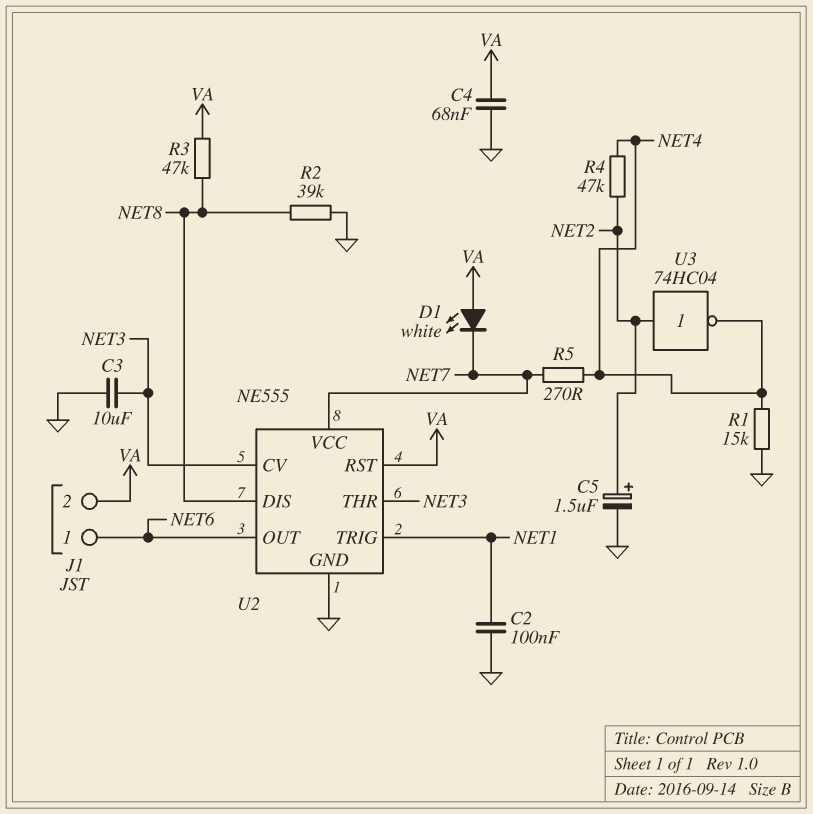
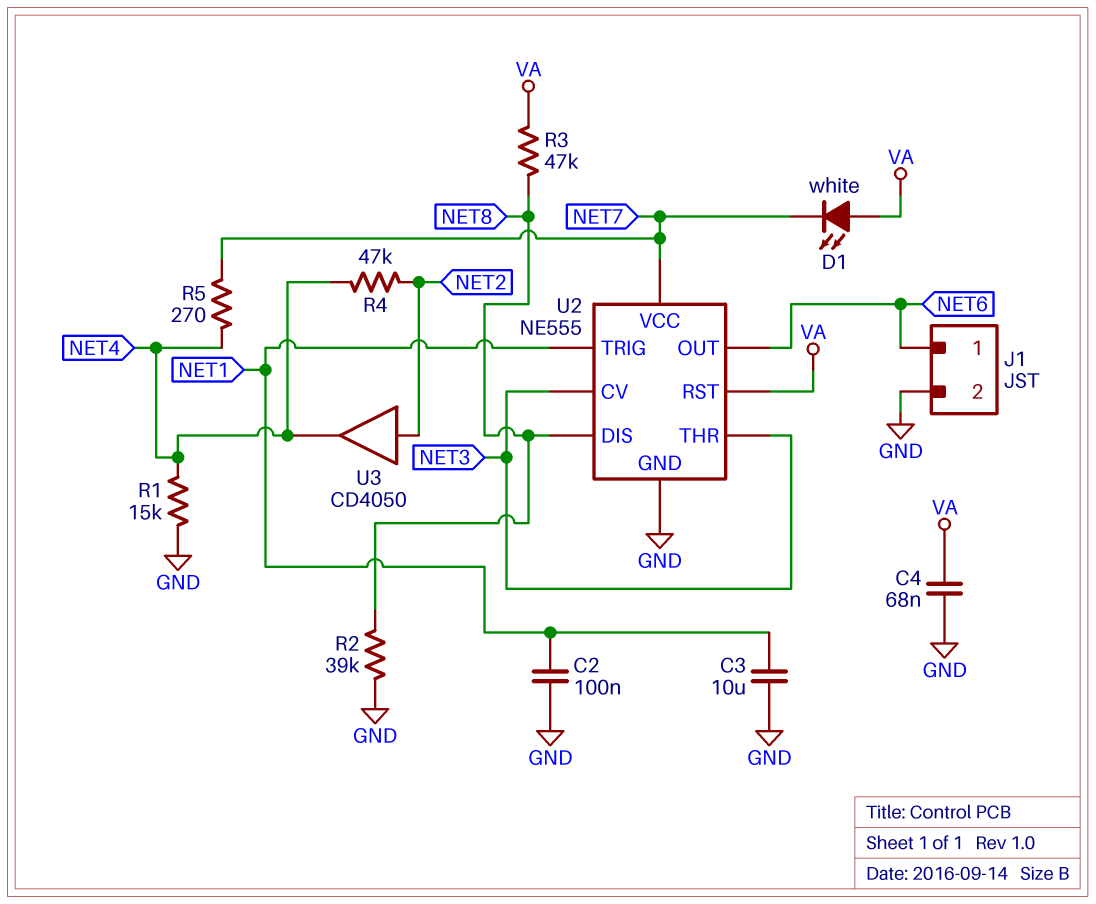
C3: 10uF (GND, NET3) -> 10uF (GND, NET1)
C5: 1.5uF (plus NET2, minus GND) -> none
J1 pin 2: VA -> GND
U3: NOT 74HC04 (in NET2, out NET4) -> buffer CD4050 (in NET2, out NET4)

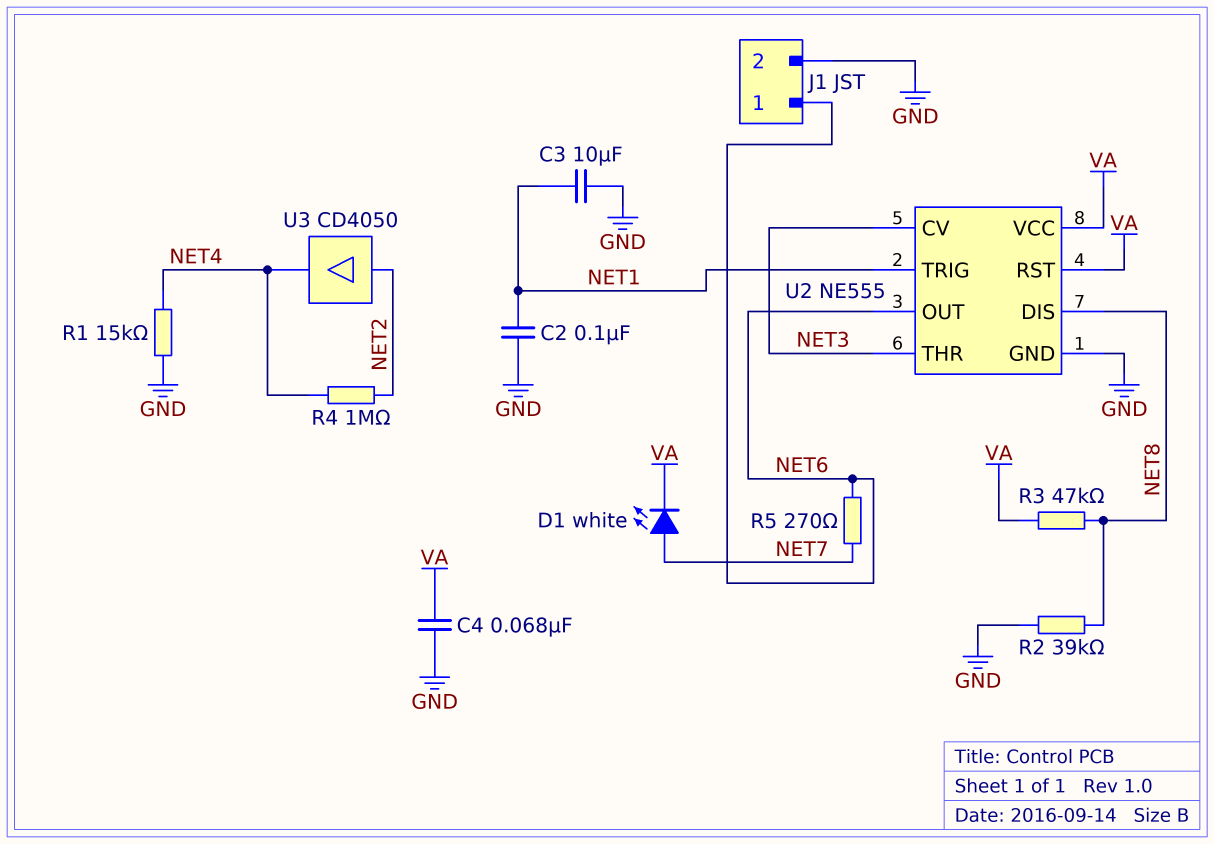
D1: LED white (A VA, K NET7) -> LED white (A NET7, K VA)
R4: 47k (NET2, NET4) -> 1M (NET2, NET4)
R5: 270 (NET4, NET7) -> 270 (NET6, NET7)
U2 pin VCC: NET7 -> VA

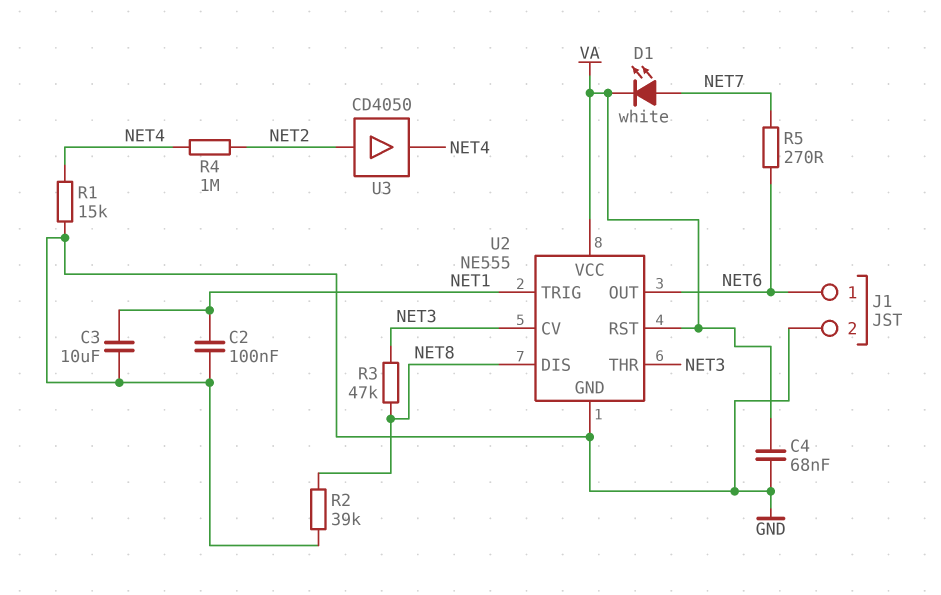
R3: 47k (NET8, VA) -> 47k (NET3, NET8)

